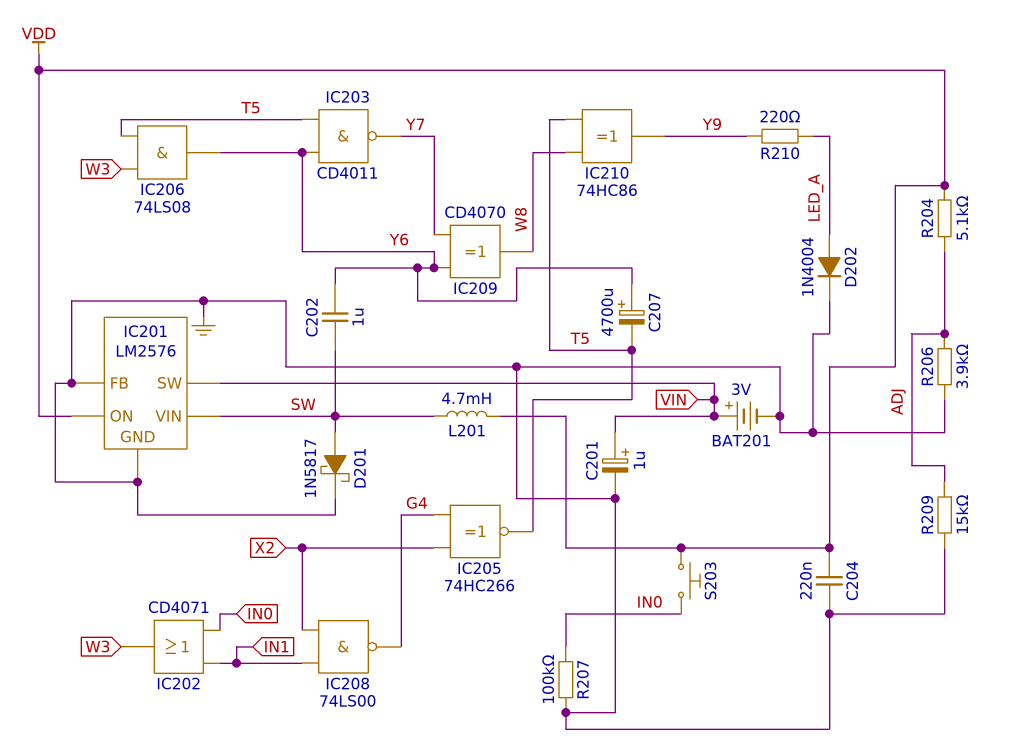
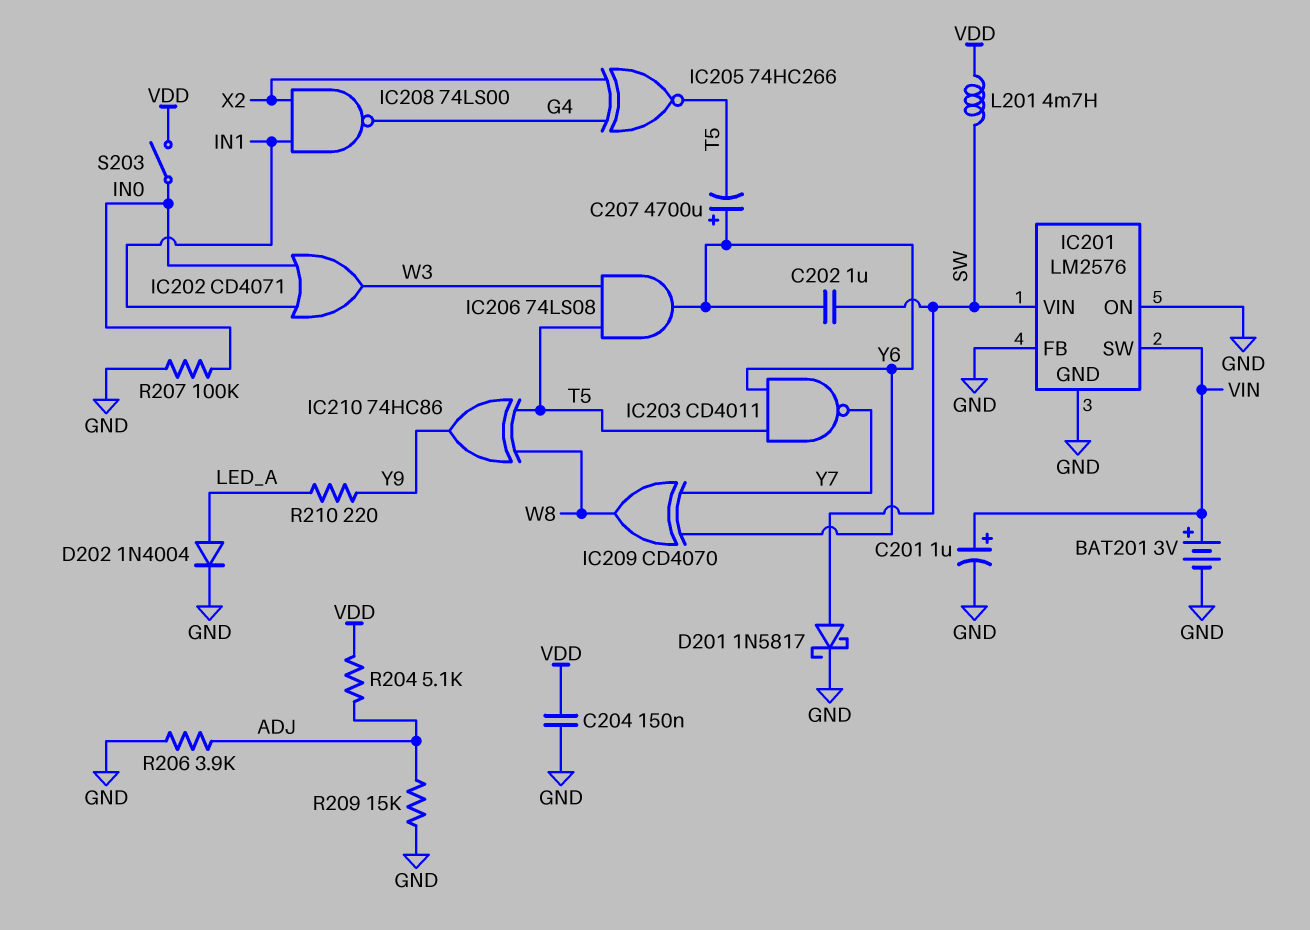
C204: 220nF (GND, VDD) -> 150nF (GND, VDD)
IC201 pin ON: VDD -> GND
S203: button (IN0, VDD) -> switch (IN0, VDD)

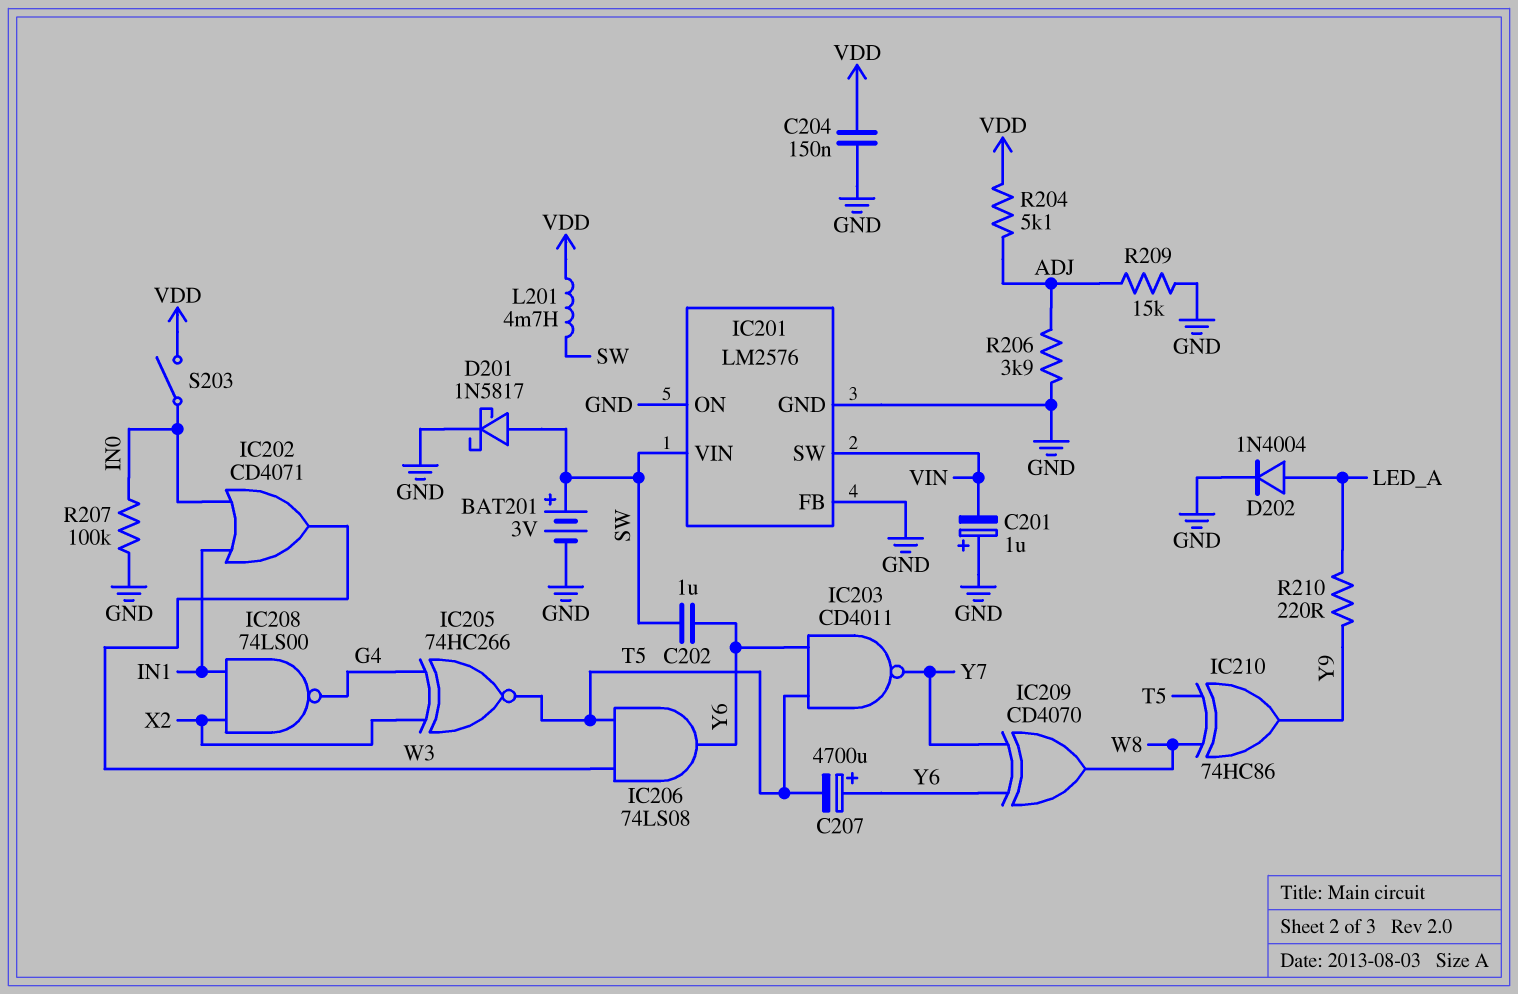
BAT201: 3V (plus VIN, minus GND) -> 3V (plus SW, minus GND)
C201: 1uF (plus VIN, minus GND) -> 1uF (plus GND, minus VIN)

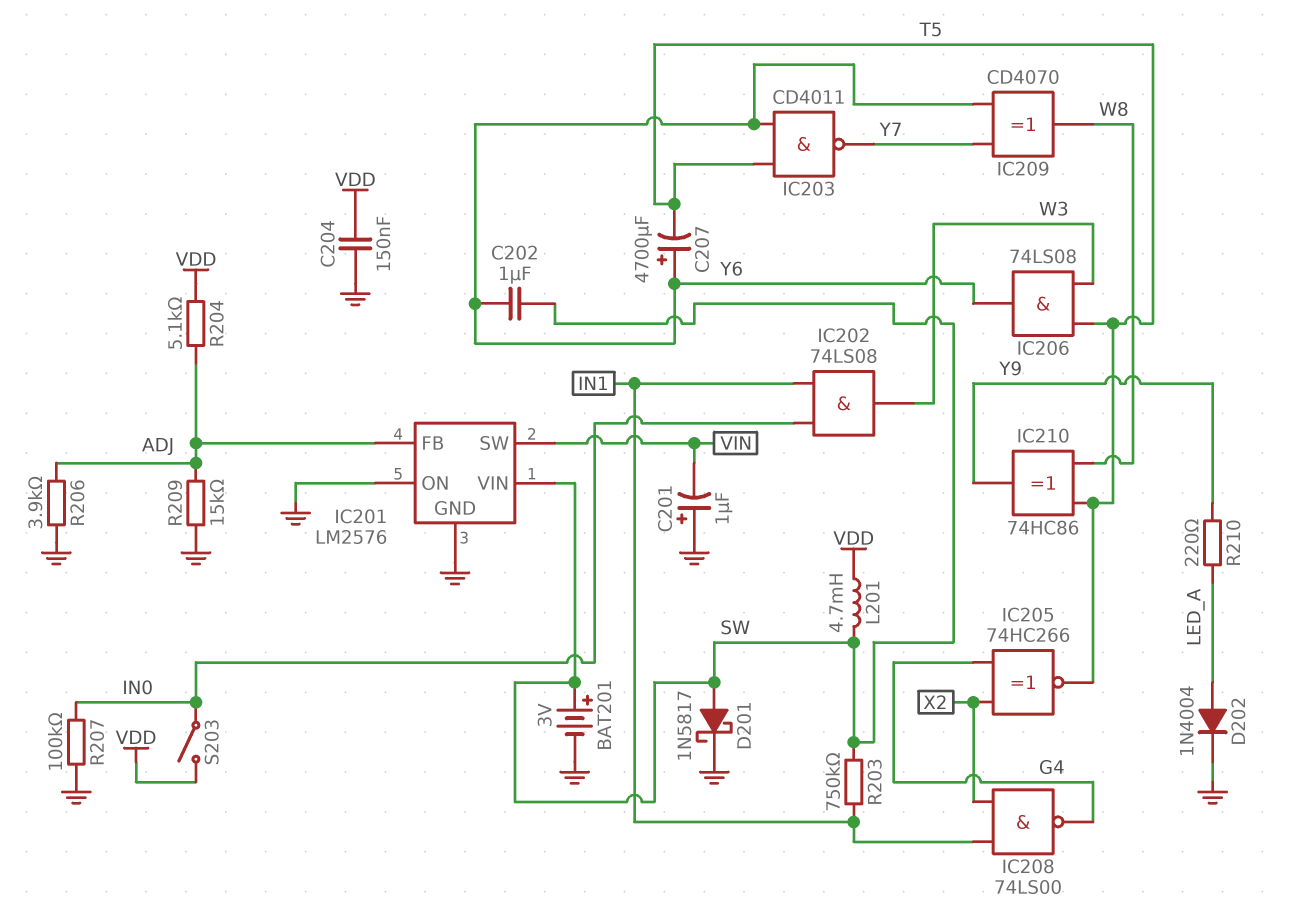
IC201 pin FB: GND -> ADJ
IC202: OR CD4071 (in IN0, in IN1, out W3) -> AND 74LS08 (in IN0, in IN1, out W3)
R203: none -> 750k (IN1, SW)

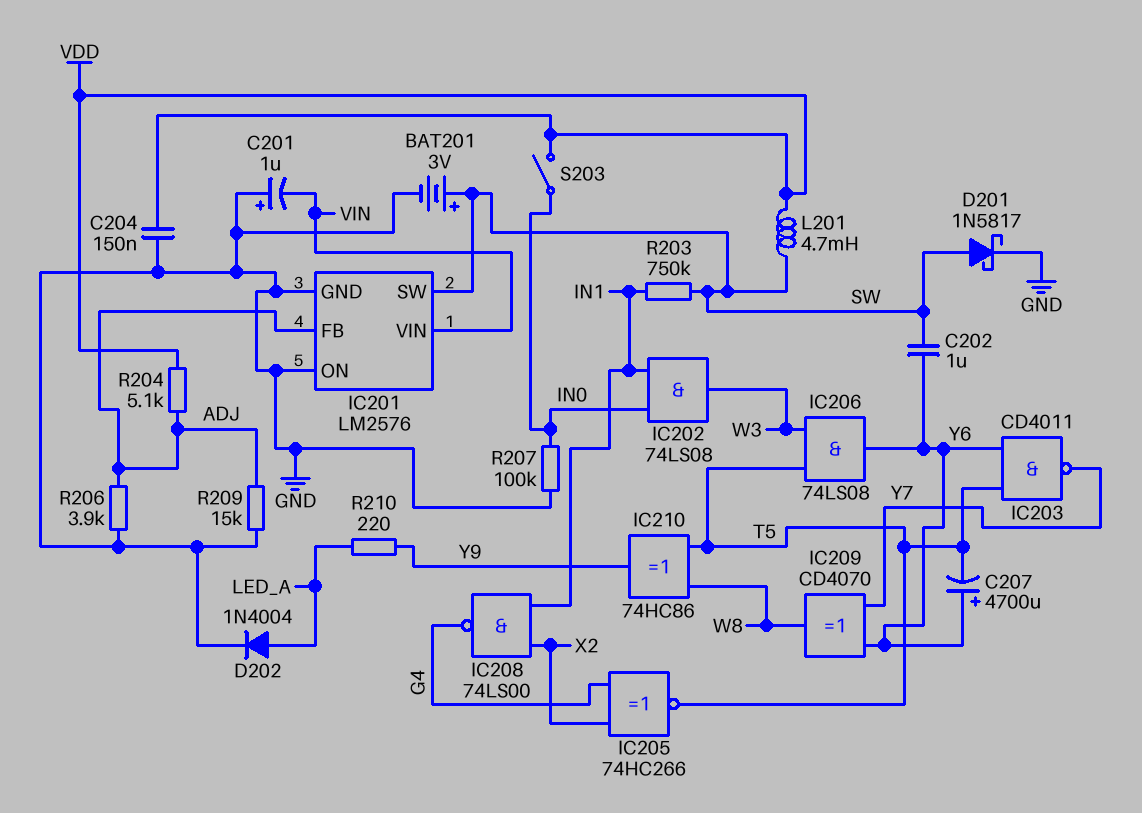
IC201 pin SW: VIN -> SW
IC201 pin VIN: SW -> VIN

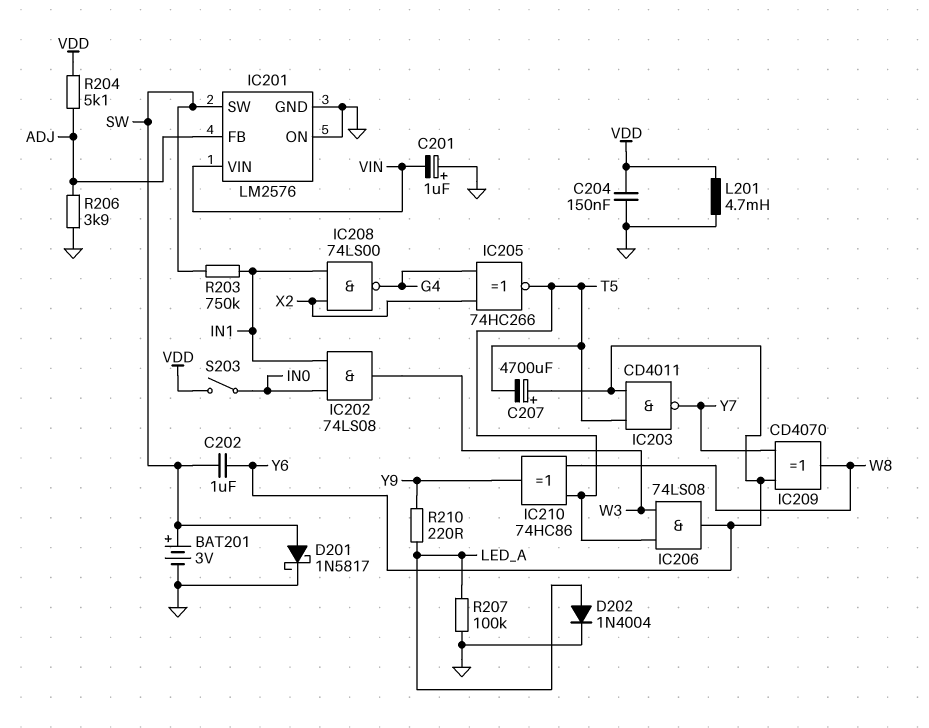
L201: 4.7mH (SW, VDD) -> 4.7mH (GND, VDD)
R207: 100k (GND, IN0) -> 100k (GND, LED_A)
R209: 15k (ADJ, GND) -> none

